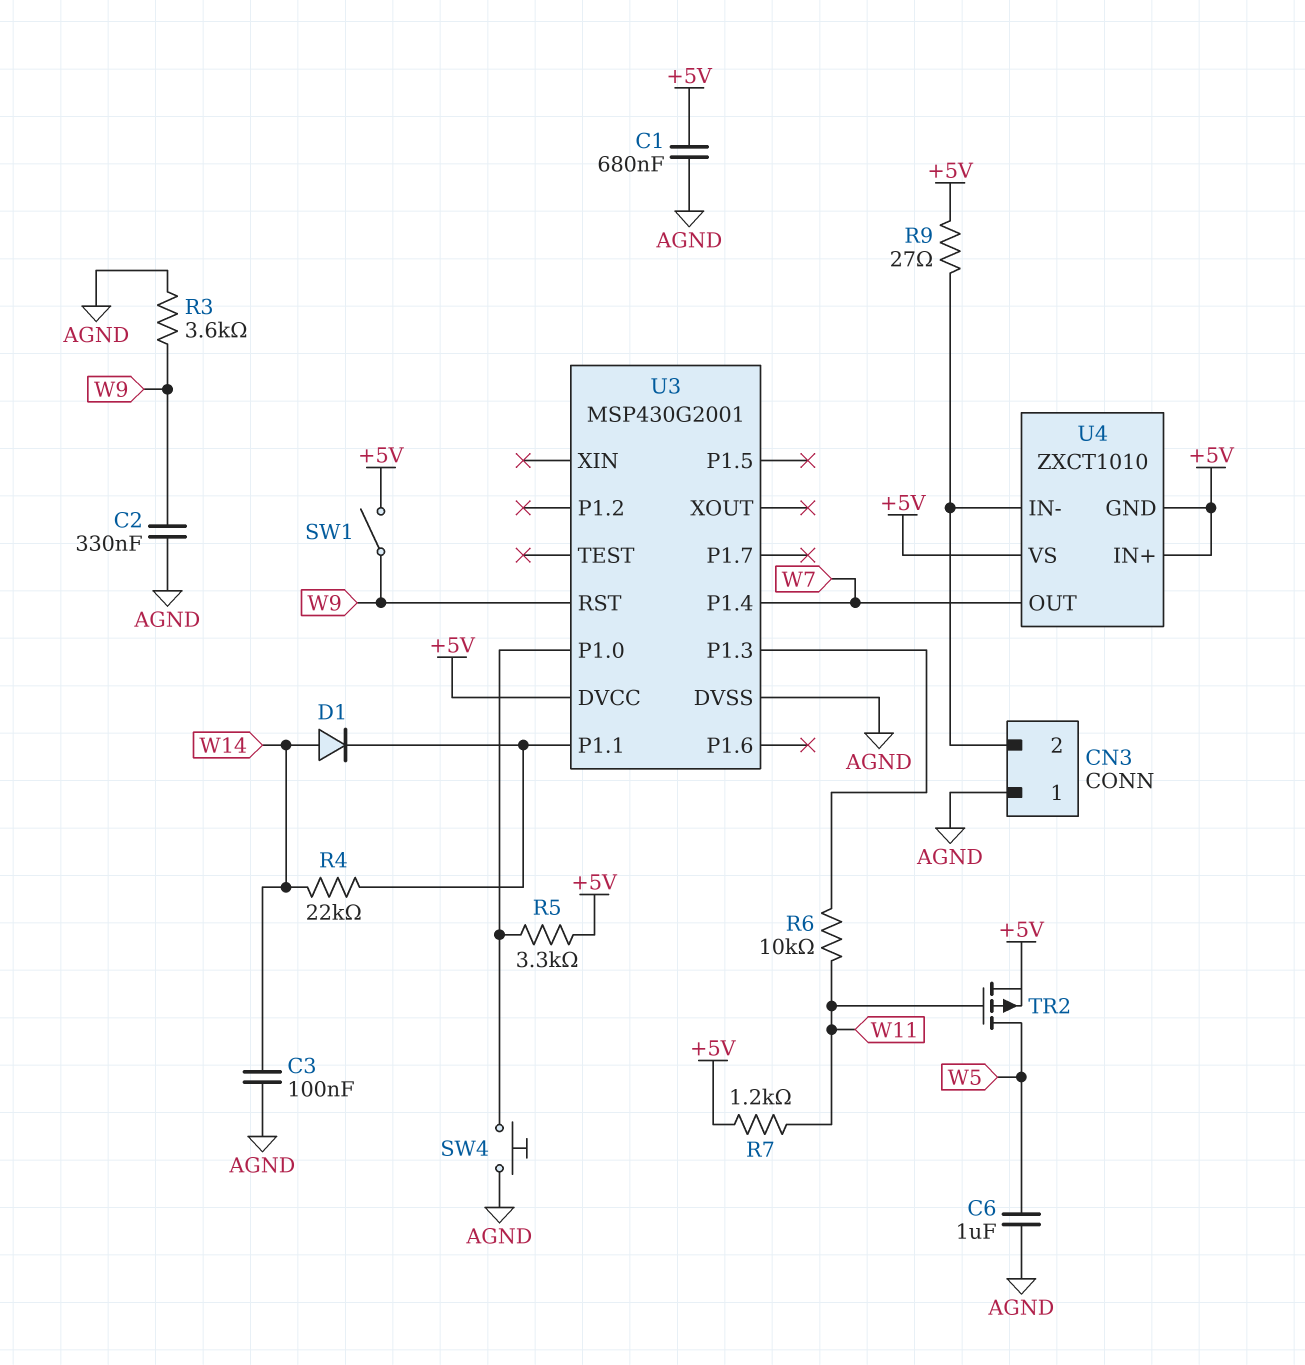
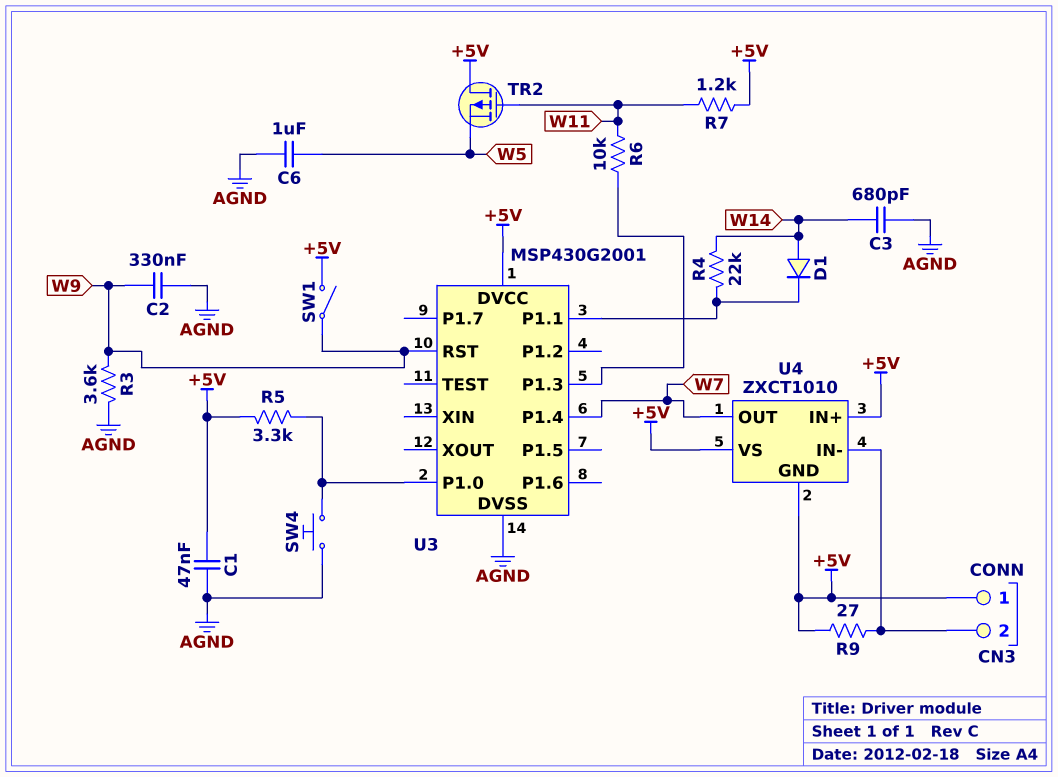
C1: 680nF (+5V, AGND) -> 47nF (+5V, AGND)
C3: 100nF (AGND, W14) -> 680pF (AGND, W14)
CN3 pin 1: AGND -> +5V
TR2: PMOS (G W11, D W5, S +5V) -> PMOS (G W11, D +5V, S W5)

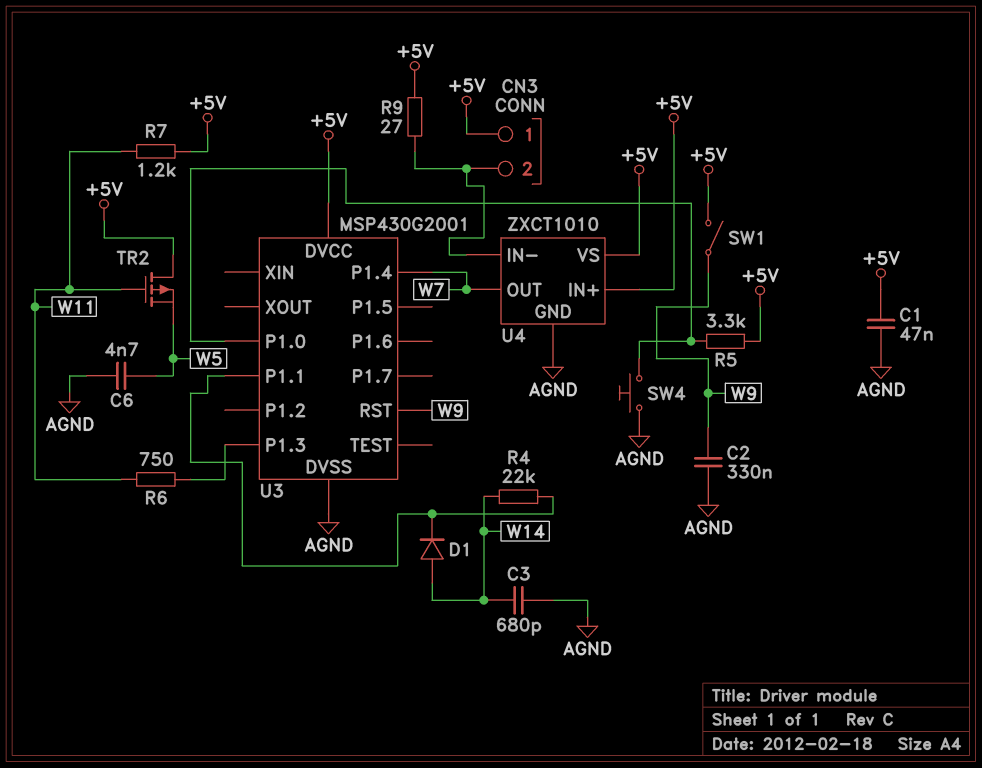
C6: 1uF (AGND, W5) -> 4.7nF (AGND, W5)
R3: 3.6k (AGND, W9) -> none
R6: 10k (U3/P1.3, W11) -> 750 (U3/P1.3, W11)
U4 pin GND: +5V -> AGND

